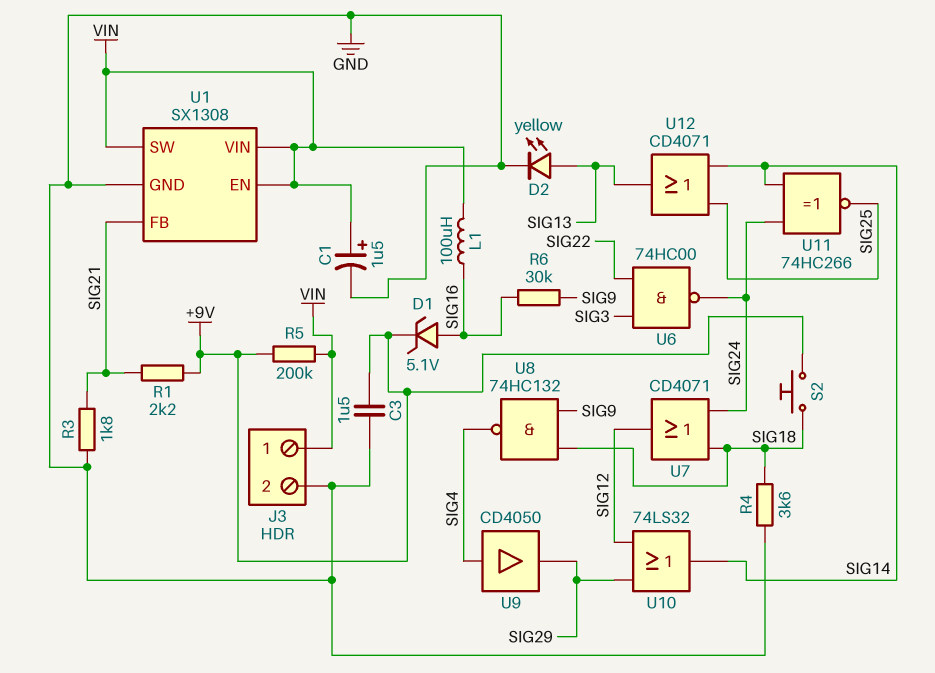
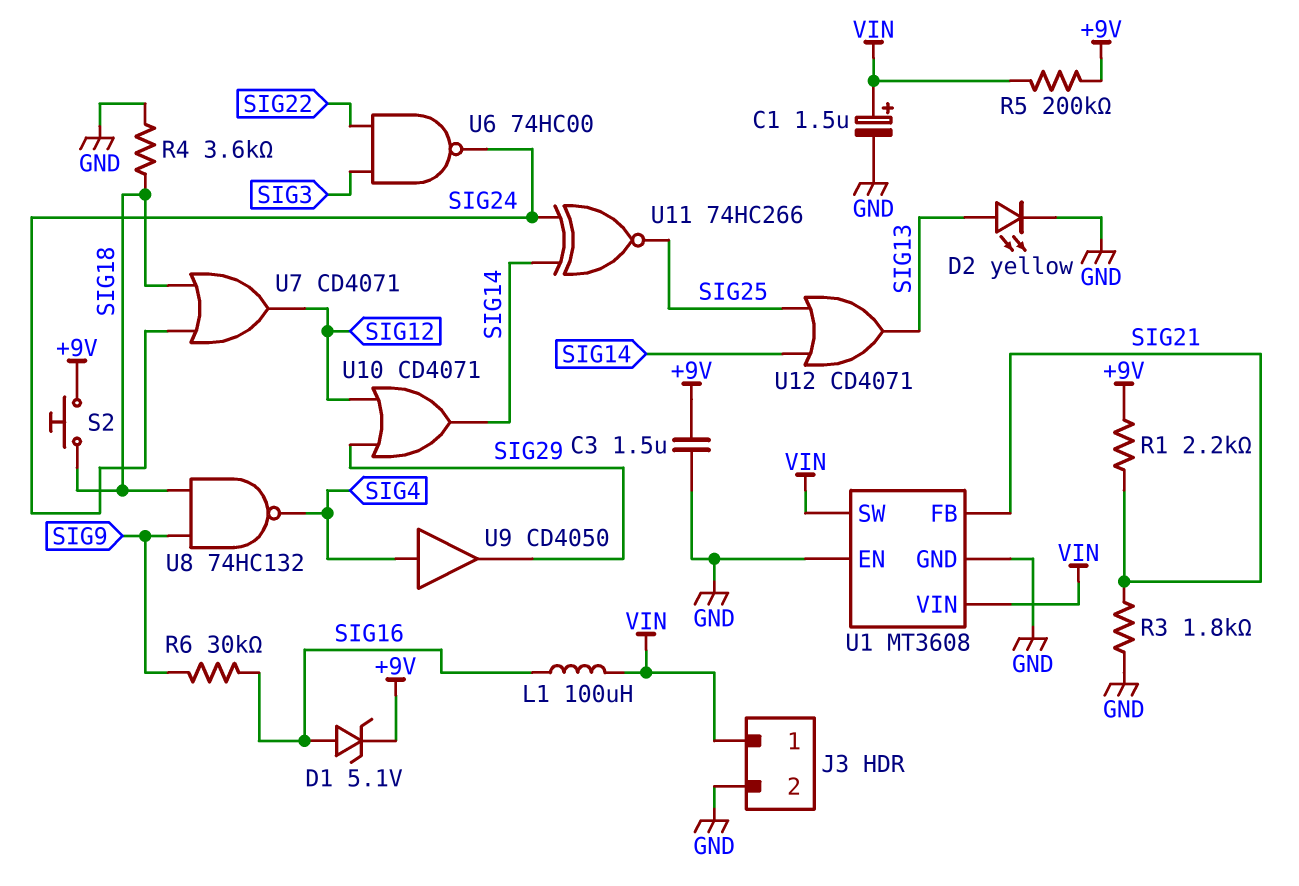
U1: SX1308 -> MT3608
U1 pin EN: VIN -> GND
U10: OR 74LS32 (in SIG12, in SIG29, out SIG14) -> OR CD4071 (in SIG12, in SIG29, out SIG14)

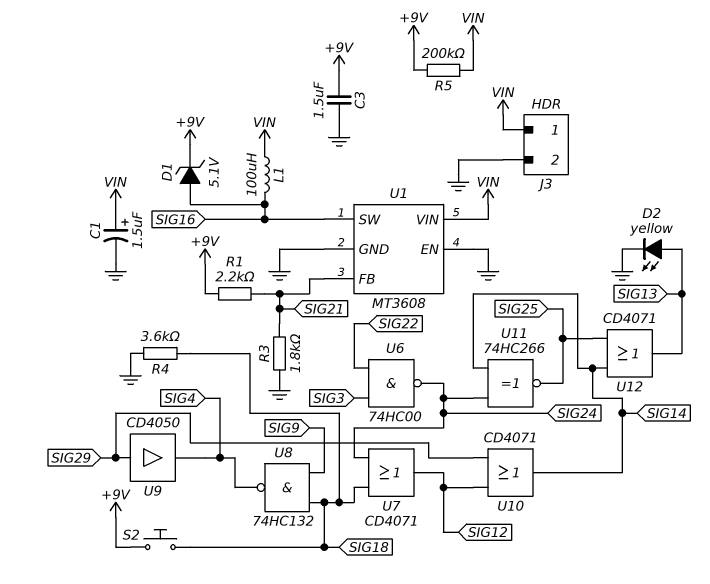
R6: 30k (SIG9, SIG16) -> none
U1 pin SW: VIN -> SIG16
U9: buffer CD4050 (in SIG4, out SIG29) -> buffer CD4050 (in SIG29, out SIG4)

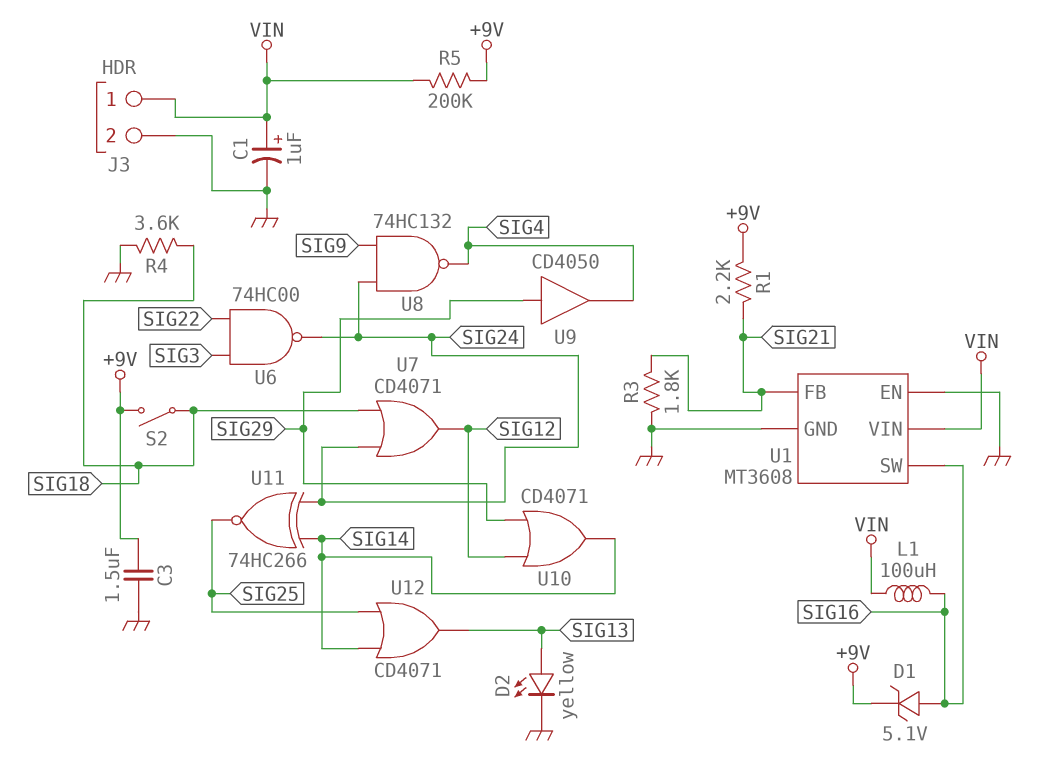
C1: 1.5uF (plus VIN, minus GND) -> 1uF (plus VIN, minus GND)
S2: button (+9V, SIG18) -> switch (+9V, SIG18)
U8: NAND 74HC132 (in SIG9, in SIG18, out SIG4) -> NAND 74HC132 (in SIG9, in SIG24, out SIG4)

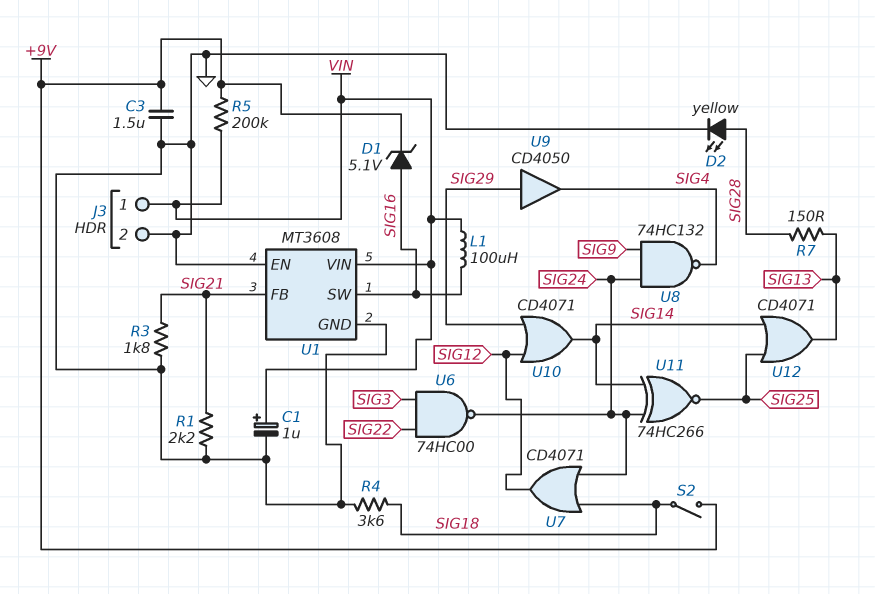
D2: LED yellow (A SIG13, K GND) -> LED yellow (A SIG28, K GND)
R1: 2.2k (+9V, SIG21) -> 2.2k (GND, SIG21)
R7: none -> 150 (SIG13, SIG28)

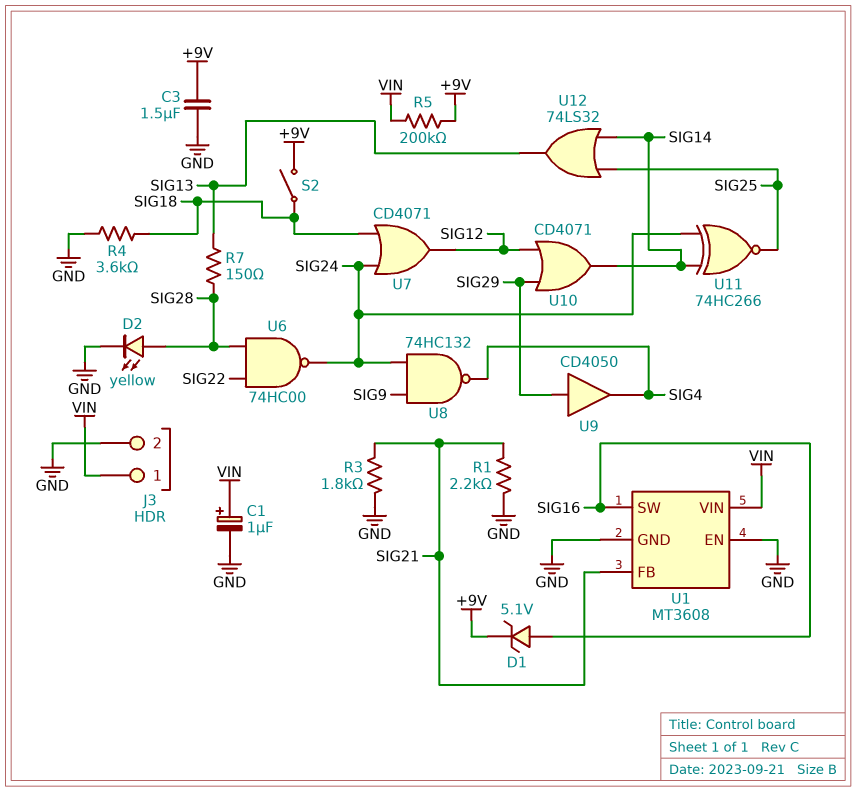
L1: 100uH (SIG16, VIN) -> none
U6: NAND 74HC00 (in SIG3, in SIG22, out SIG24) -> NAND 74HC00 (in SIG22, in SIG28, out SIG24)
U12: OR CD4071 (in SIG14, in SIG25, out SIG13) -> OR 74LS32 (in SIG14, in SIG25, out SIG13)

